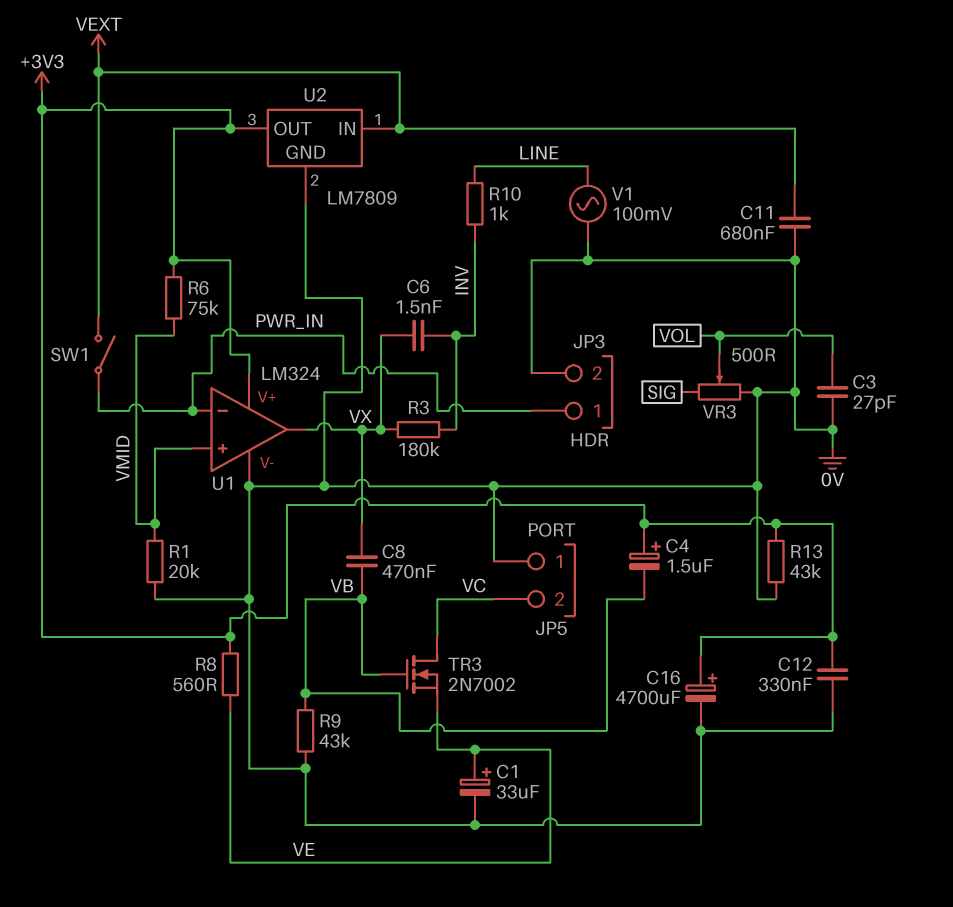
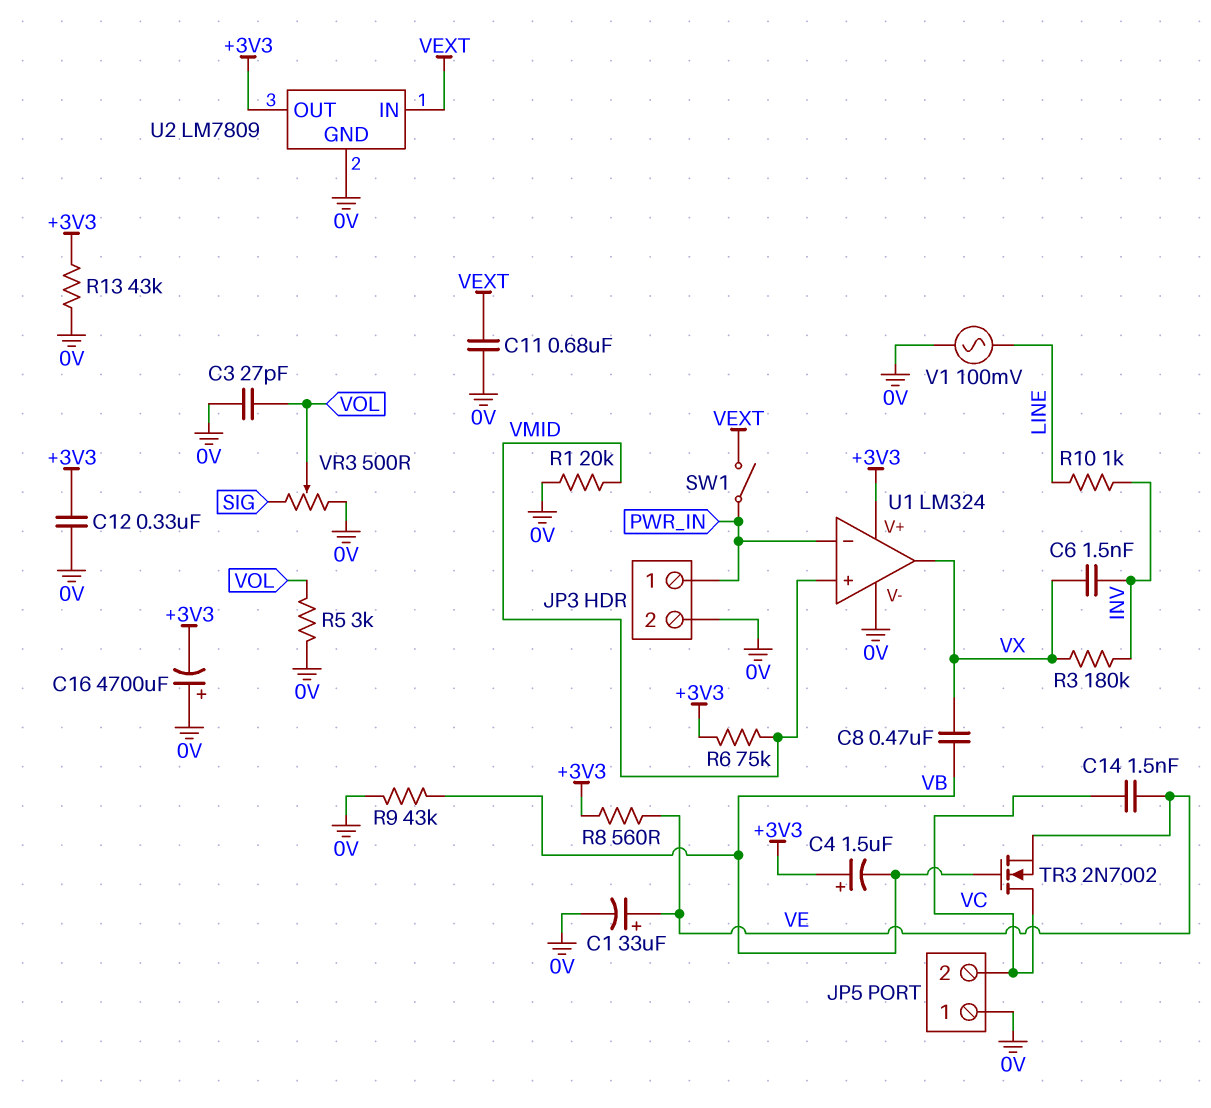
C14: none -> 1.5nF (VC, VE)
C16: 4700uF (plus +3V3, minus 0V) -> 4700uF (plus 0V, minus +3V3)
R5: none -> 3k (0V, VOL)

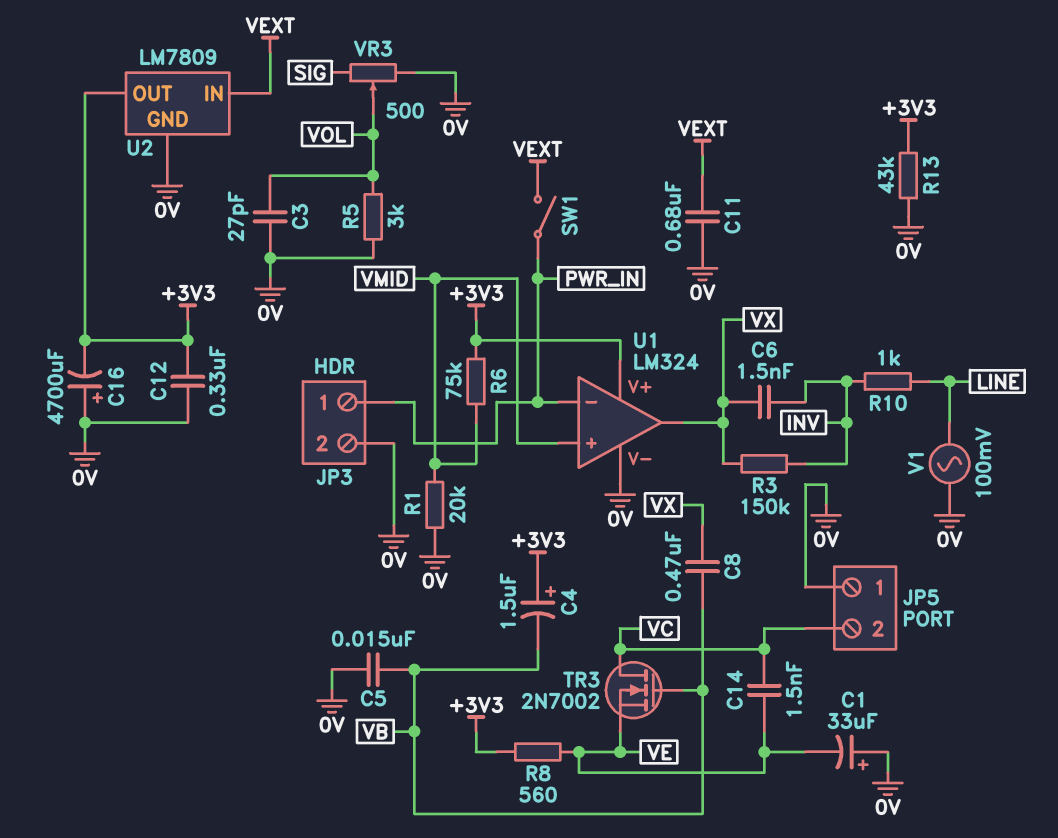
C1: 33uF (plus VE, minus 0V) -> 33uF (plus 0V, minus VE)
C5: none -> 15nF (0V, VB)
R3: 180k (INV, VX) -> 150k (INV, VX)
R9: 43k (0V, VB) -> none

